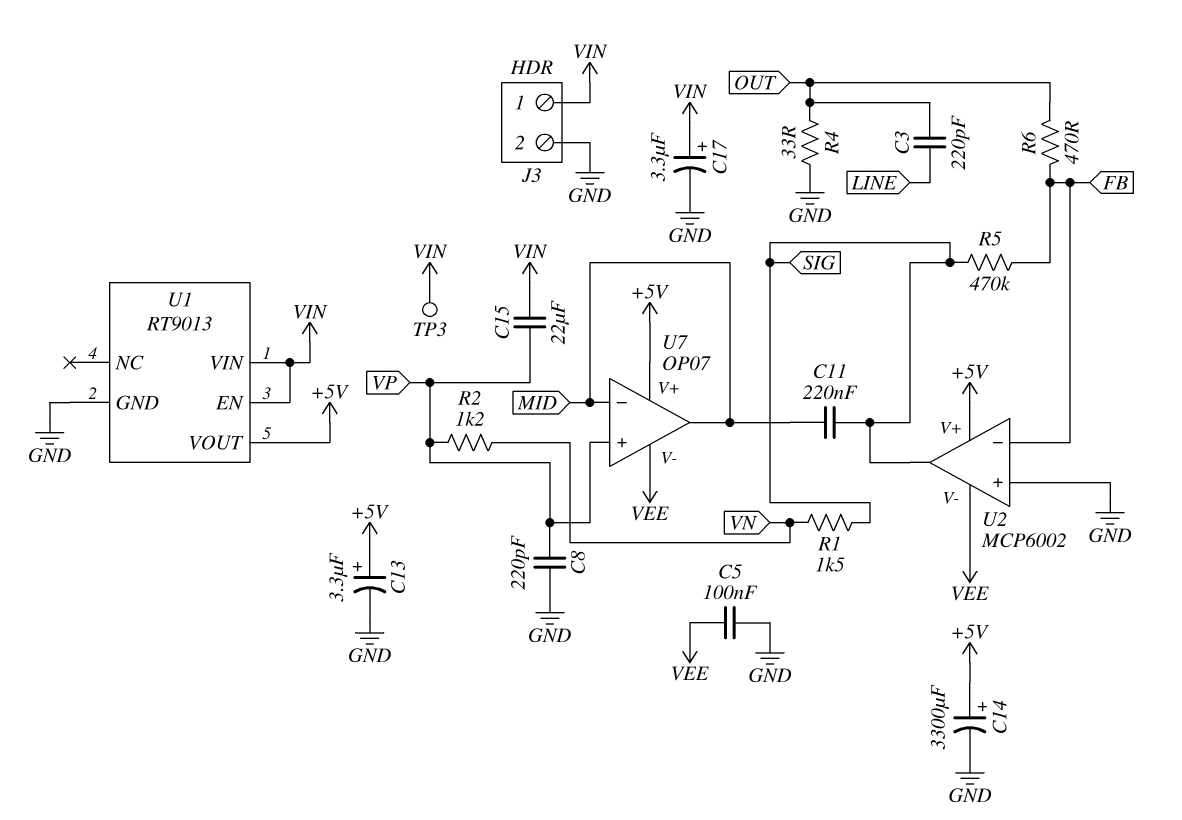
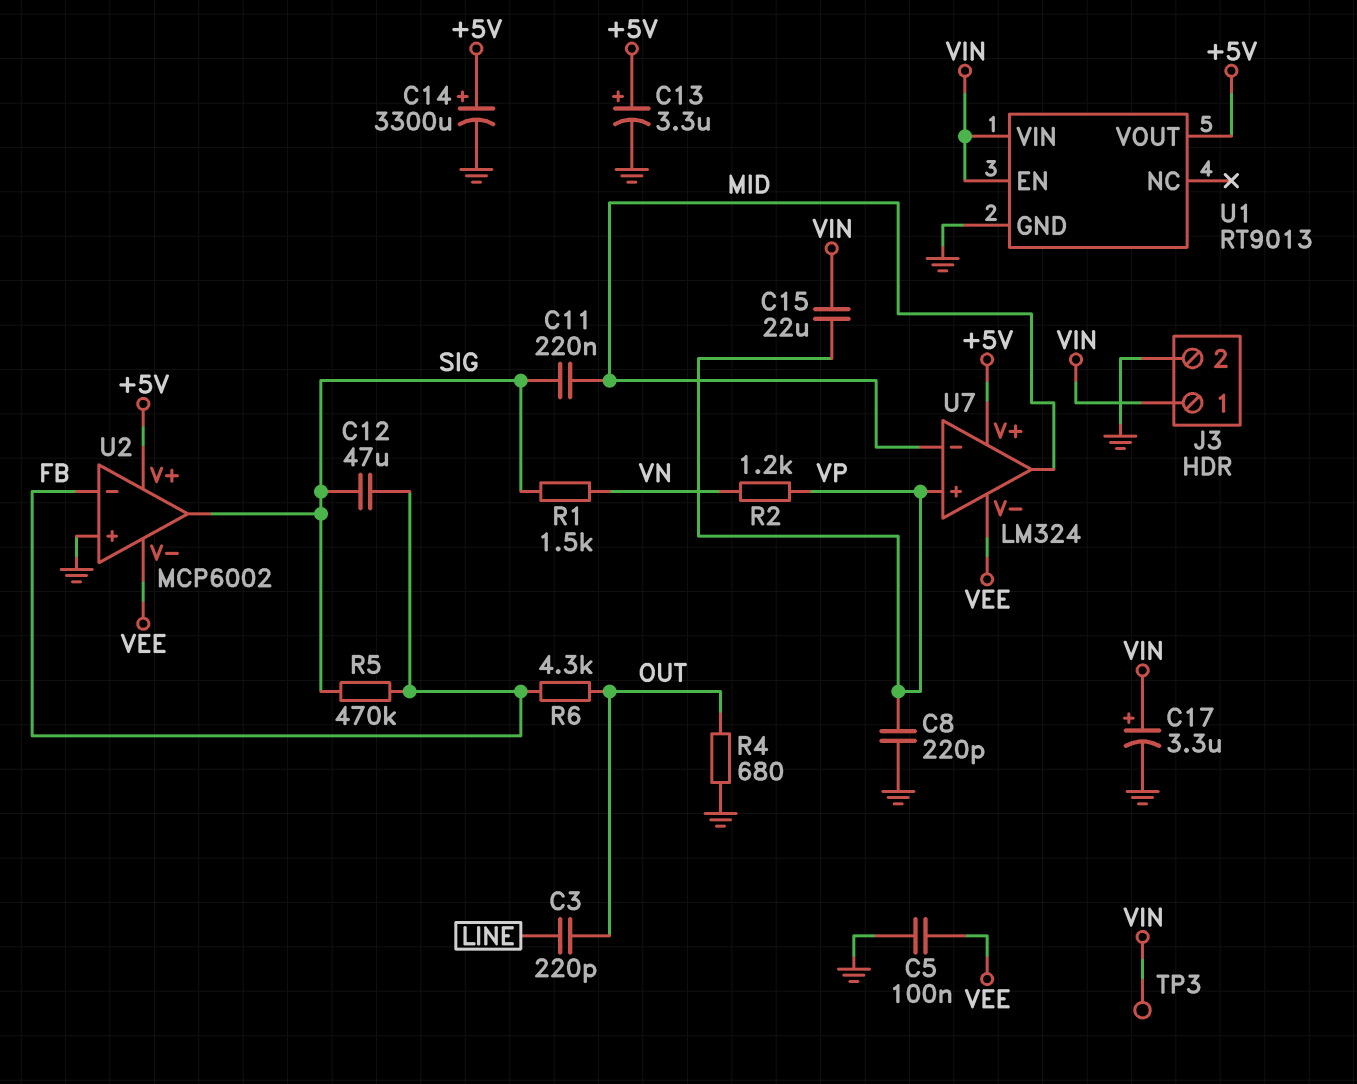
C12: none -> 47uF (FB, SIG)
R4: 33 (GND, OUT) -> 680 (GND, OUT)
R6: 470 (FB, OUT) -> 4.3k (FB, OUT)
U7: OP07 -> LM324

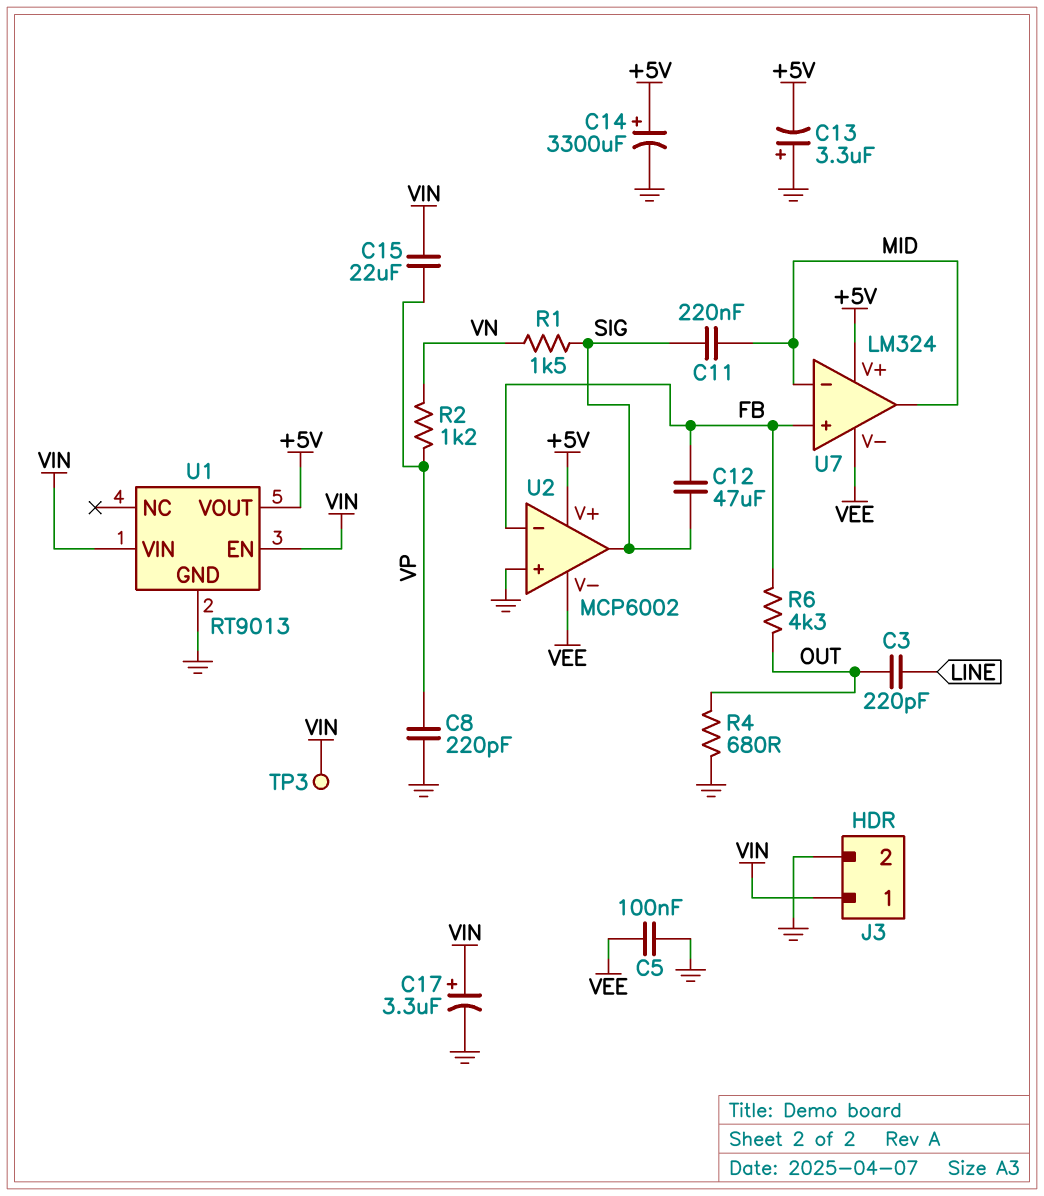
C13: 3.3uF (plus +5V, minus GND) -> 3.3uF (plus GND, minus +5V)
R5: 470k (FB, SIG) -> none
U7 pin in+: VP -> FB

